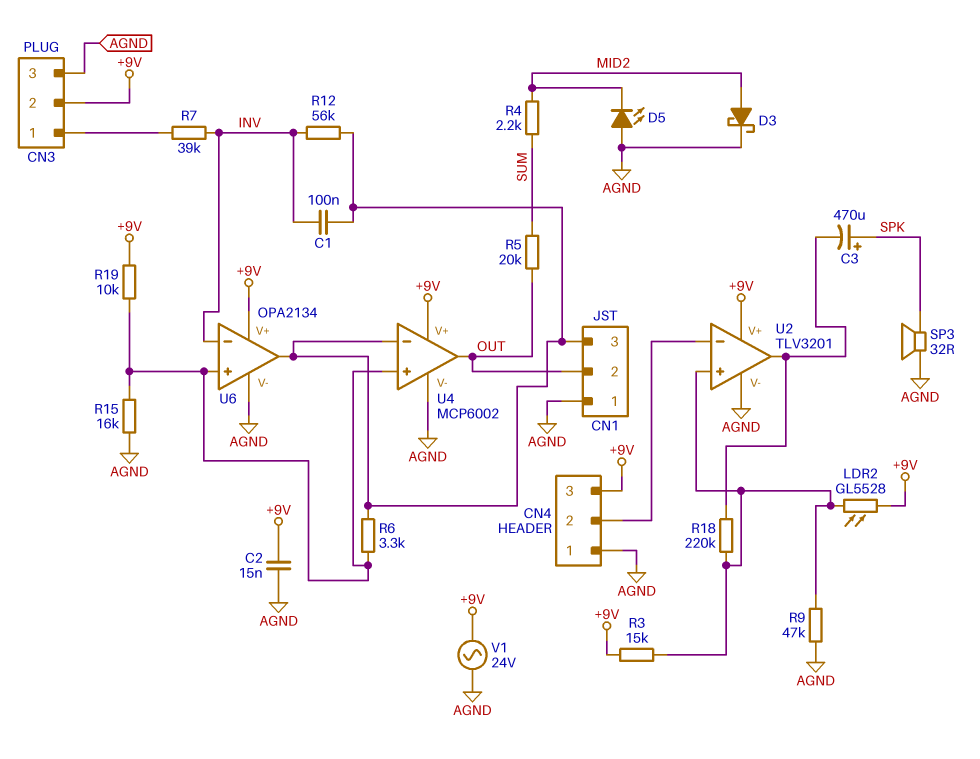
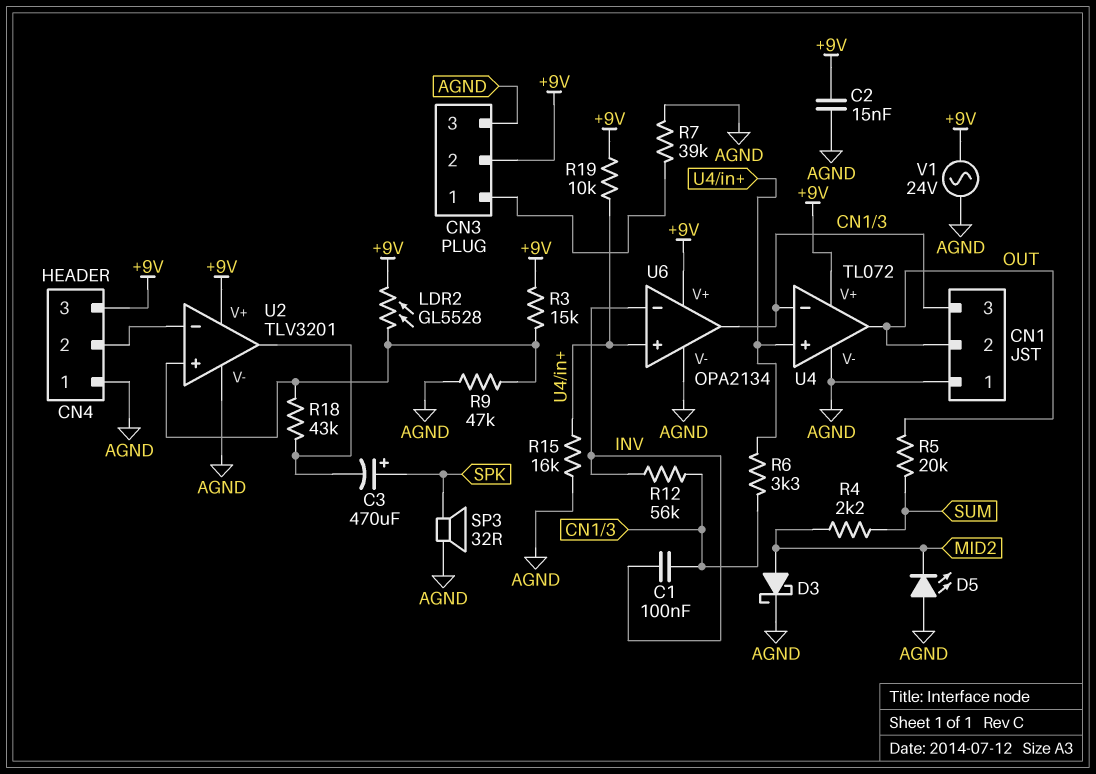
R7: 39k (CN3/1, INV) -> 39k (AGND, CN3/1)
R18: 220k (U2/in+, U2/out) -> 43k (U2/in+, U2/out)
U4: MCP6002 -> TL072

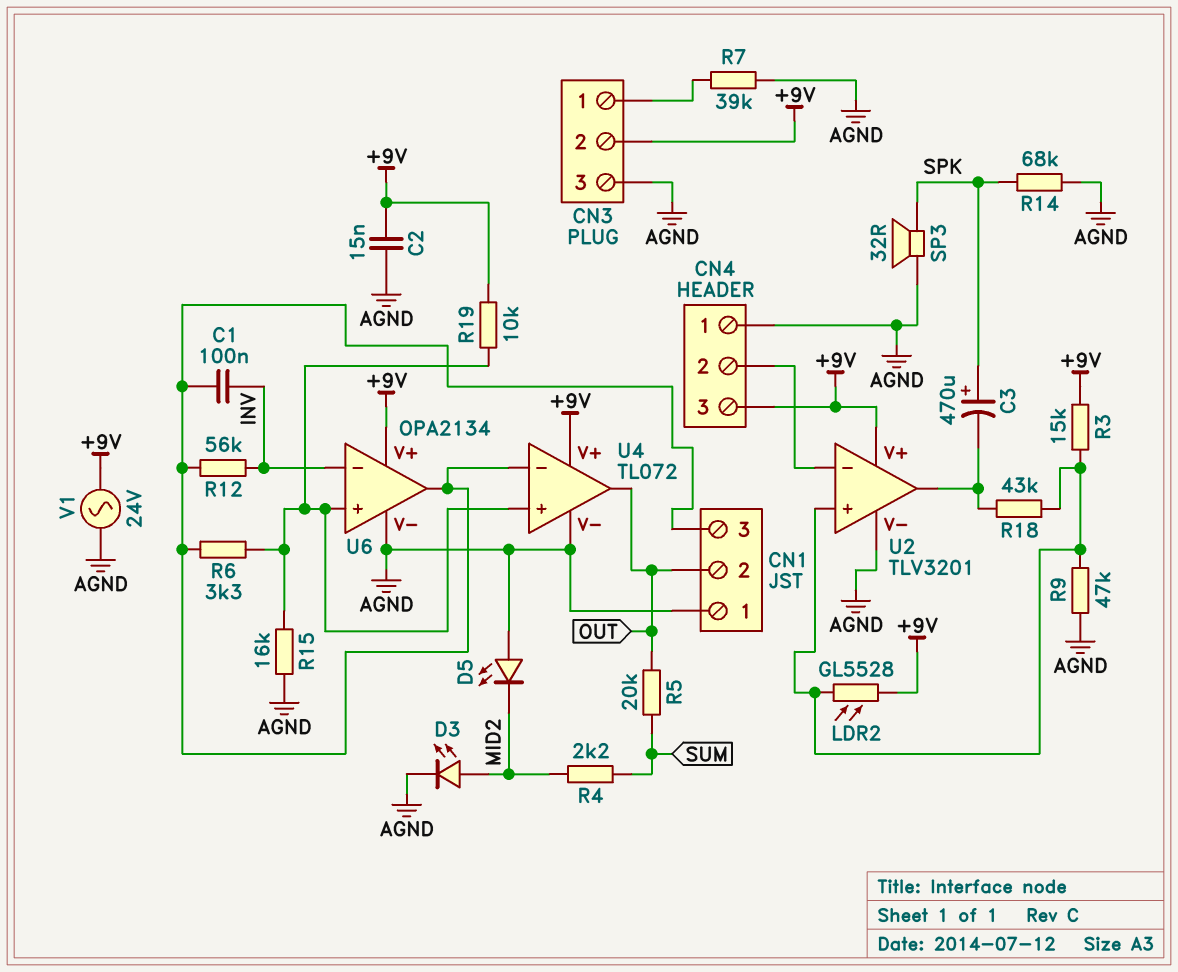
D3: schottky (A MID2, K AGND) -> LED (A MID2, K AGND)
R14: none -> 68k (AGND, SPK)

